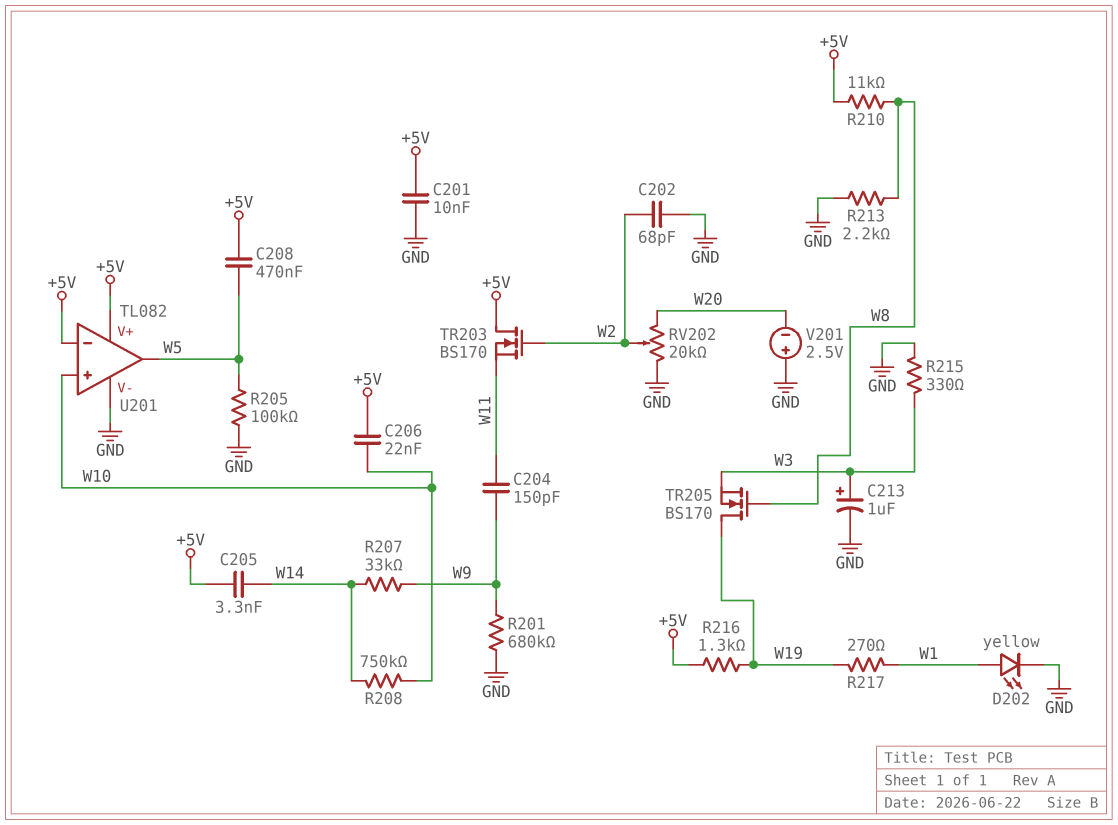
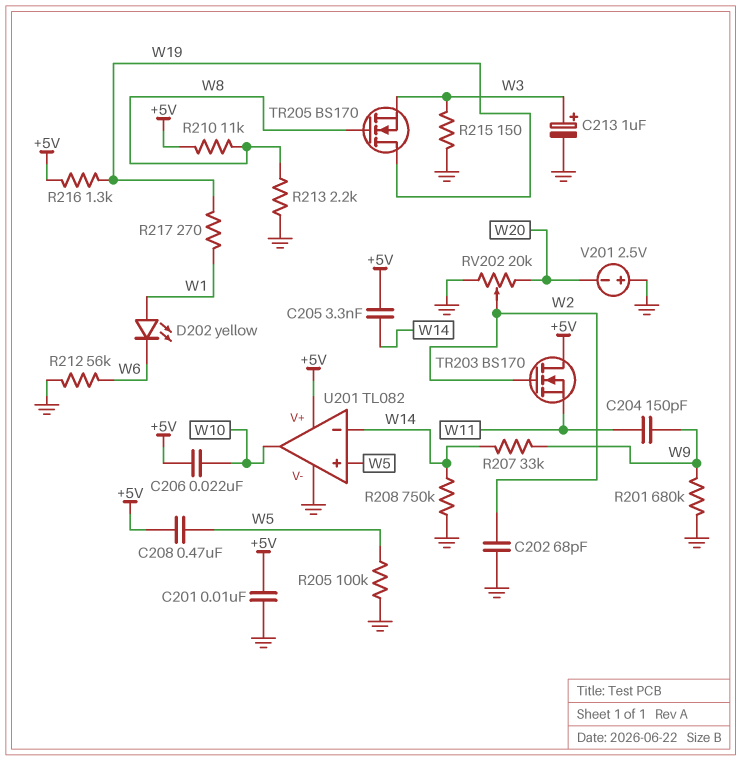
D202: LED yellow (A W1, K GND) -> LED yellow (A W1, K W6)
R208: 750k (W10, W14) -> 750k (GND, W14)
R212: none -> 56k (GND, W6)
R215: 330 (GND, W3) -> 150 (GND, W3)
U201 pin in+: W10 -> W5
U201 pin in-: +5V -> W14
U201 pin out: W5 -> W10

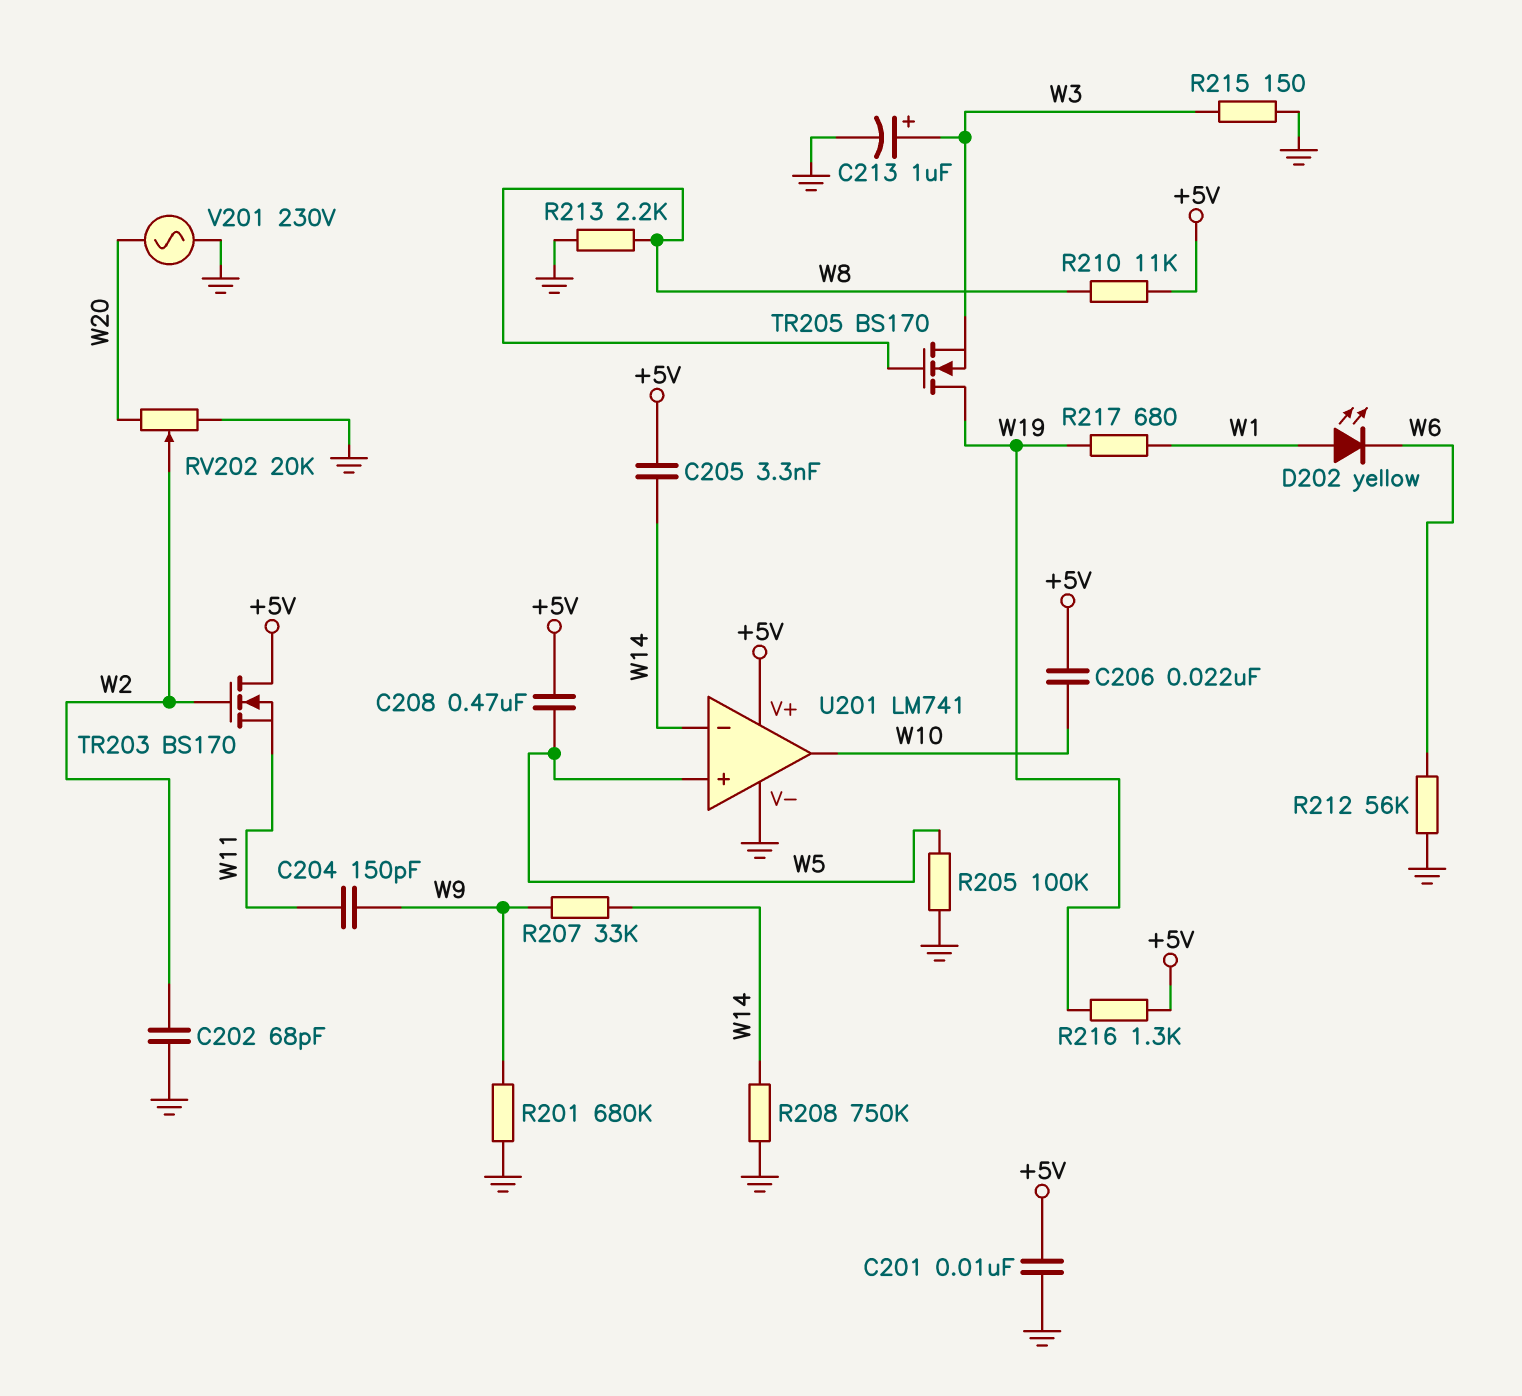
R217: 270 (W1, W19) -> 680 (W1, W19)
U201: TL082 -> LM741
V201: 2.5V (plus GND, minus W20) -> AC 230V (GND, W20)

